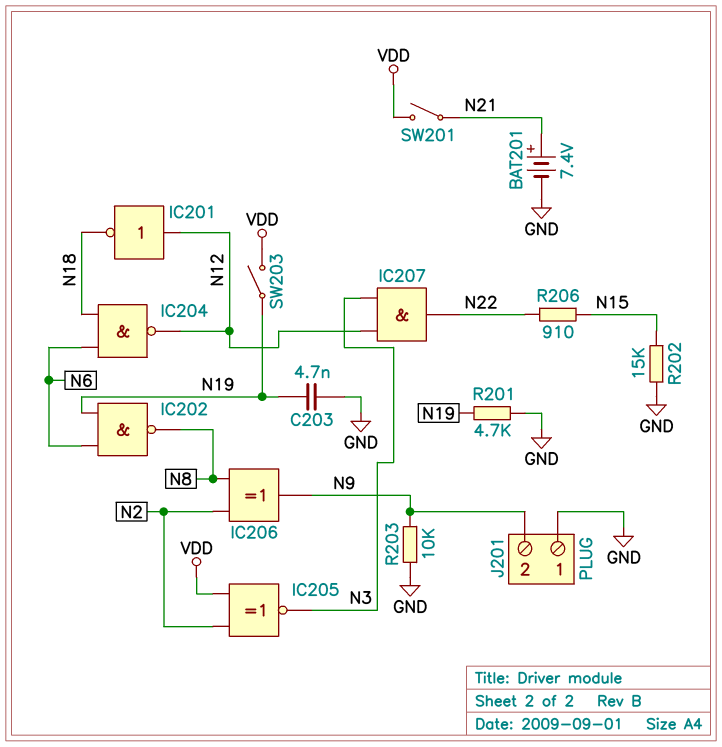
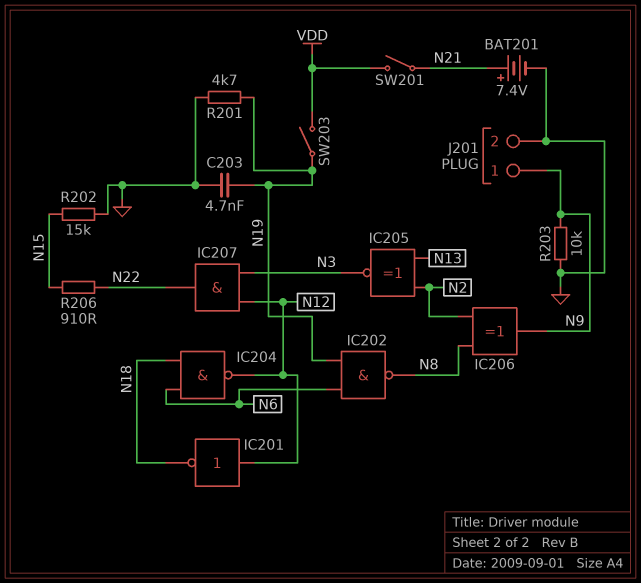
IC205: XNOR (in N2, in VDD, out N3) -> XNOR (in N2, in N13, out N3)
J201 pin 1: GND -> N9
J201 pin 2: N9 -> GND

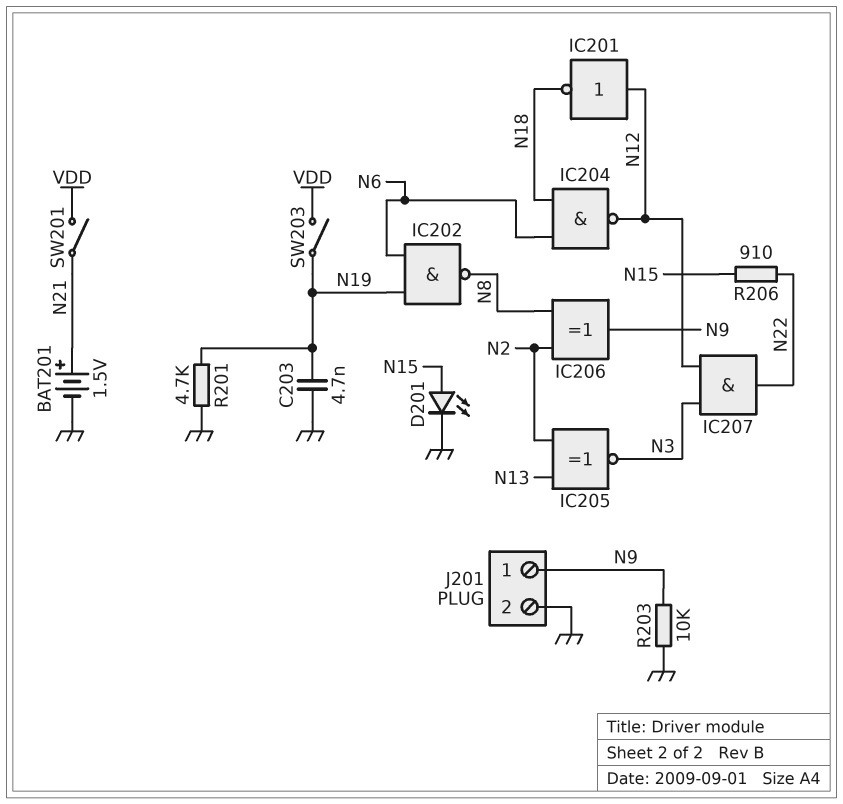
BAT201: 7.4V (plus N21, minus GND) -> 1.5V (plus N21, minus GND)
D201: none -> LED (A N15, K GND)
R202: 15k (GND, N15) -> none

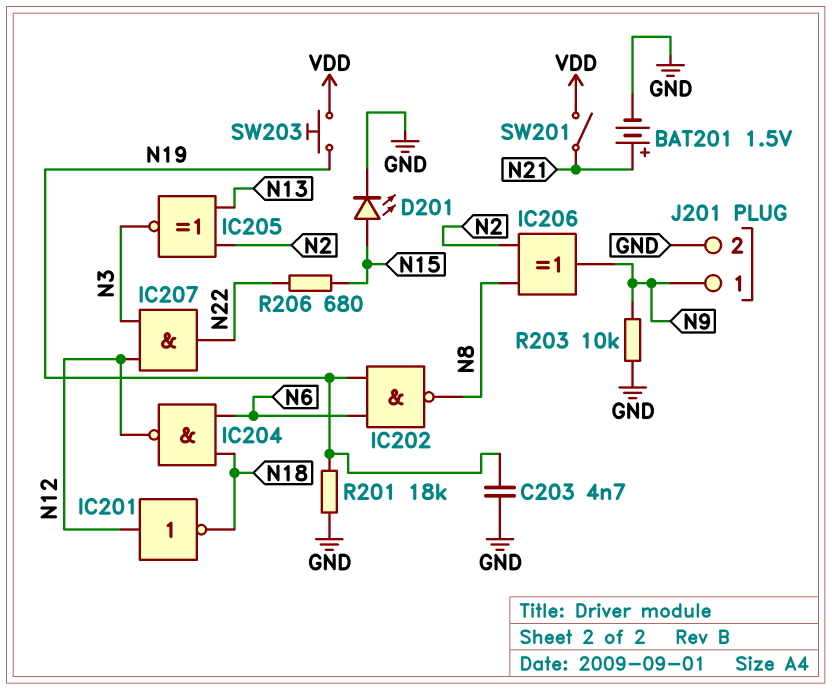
R201: 4.7k (GND, N19) -> 18k (GND, N19)
R206: 910 (N15, N22) -> 680 (N15, N22)
SW203: switch (N19, VDD) -> button (N19, VDD)

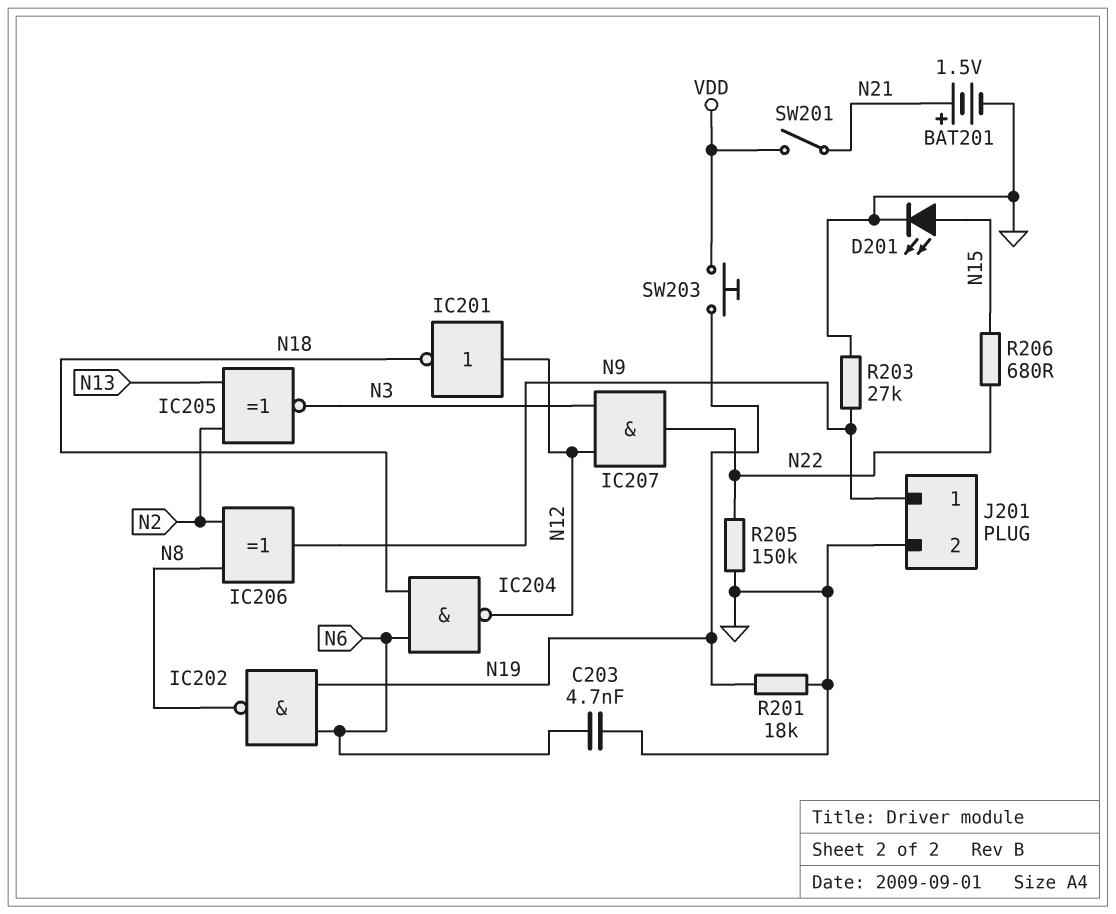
C203: 4.7nF (GND, N19) -> 4.7nF (GND, N6)
R203: 10k (GND, N9) -> 27k (GND, N9)
R205: none -> 150k (GND, N22)

